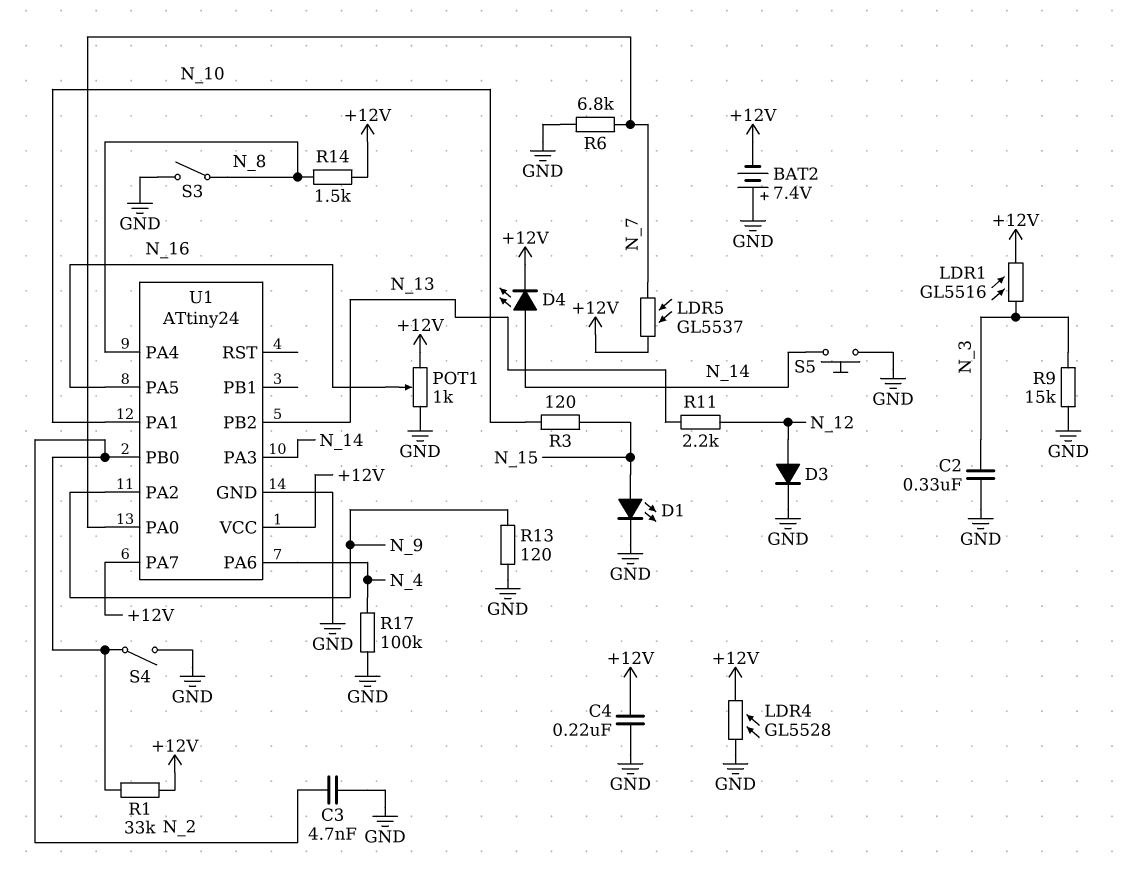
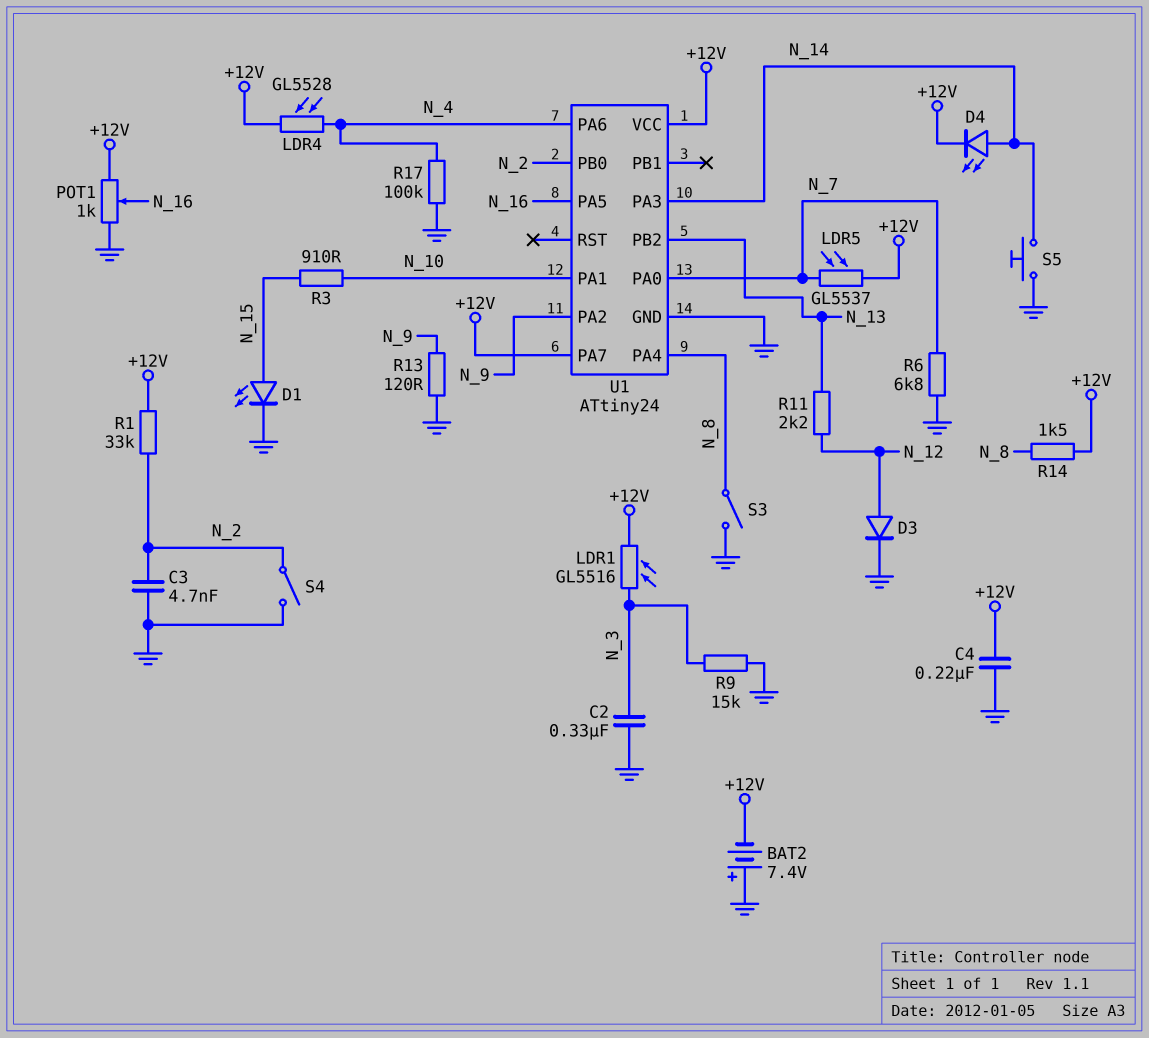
LDR4: GL5528 (+12V, GND) -> GL5528 (+12V, N_4)
R3: 120 (N_10, N_15) -> 910 (N_10, N_15)

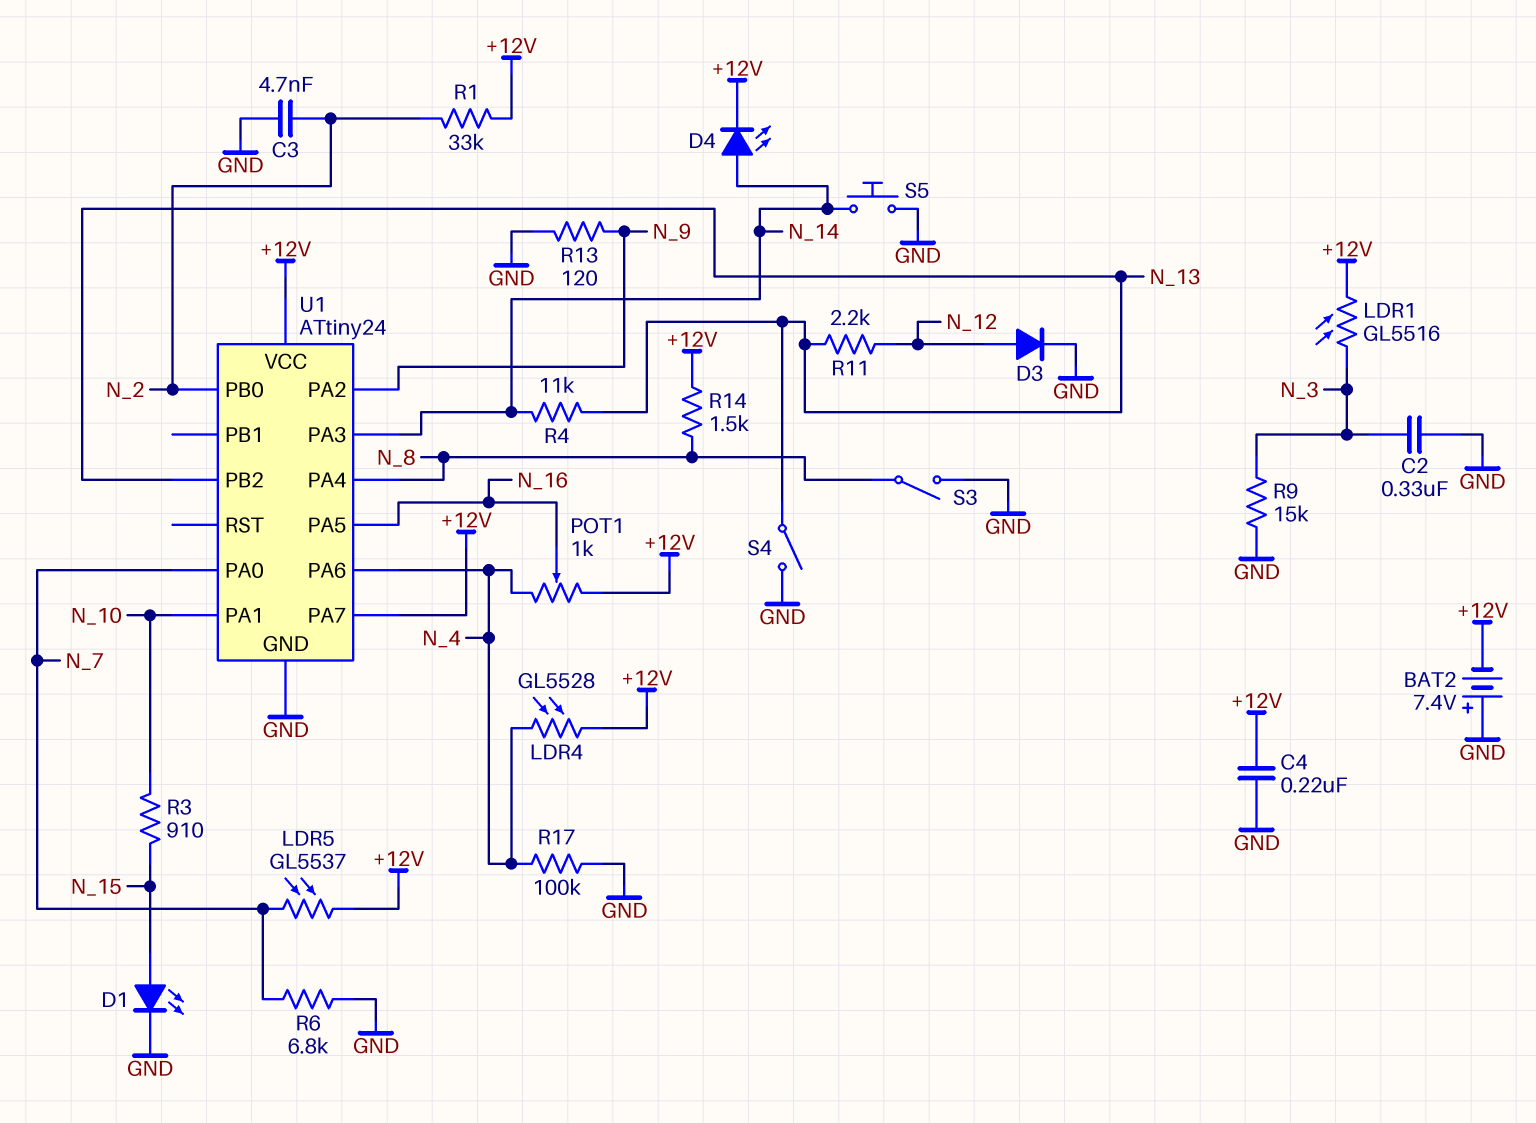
POT1: 1k (+12V, GND, wiper N_16) -> 1k (+12V, N_4, wiper N_16)
R4: none -> 11k (N_13, N_14)
S4: switch (GND, N_2) -> switch (GND, N_13)

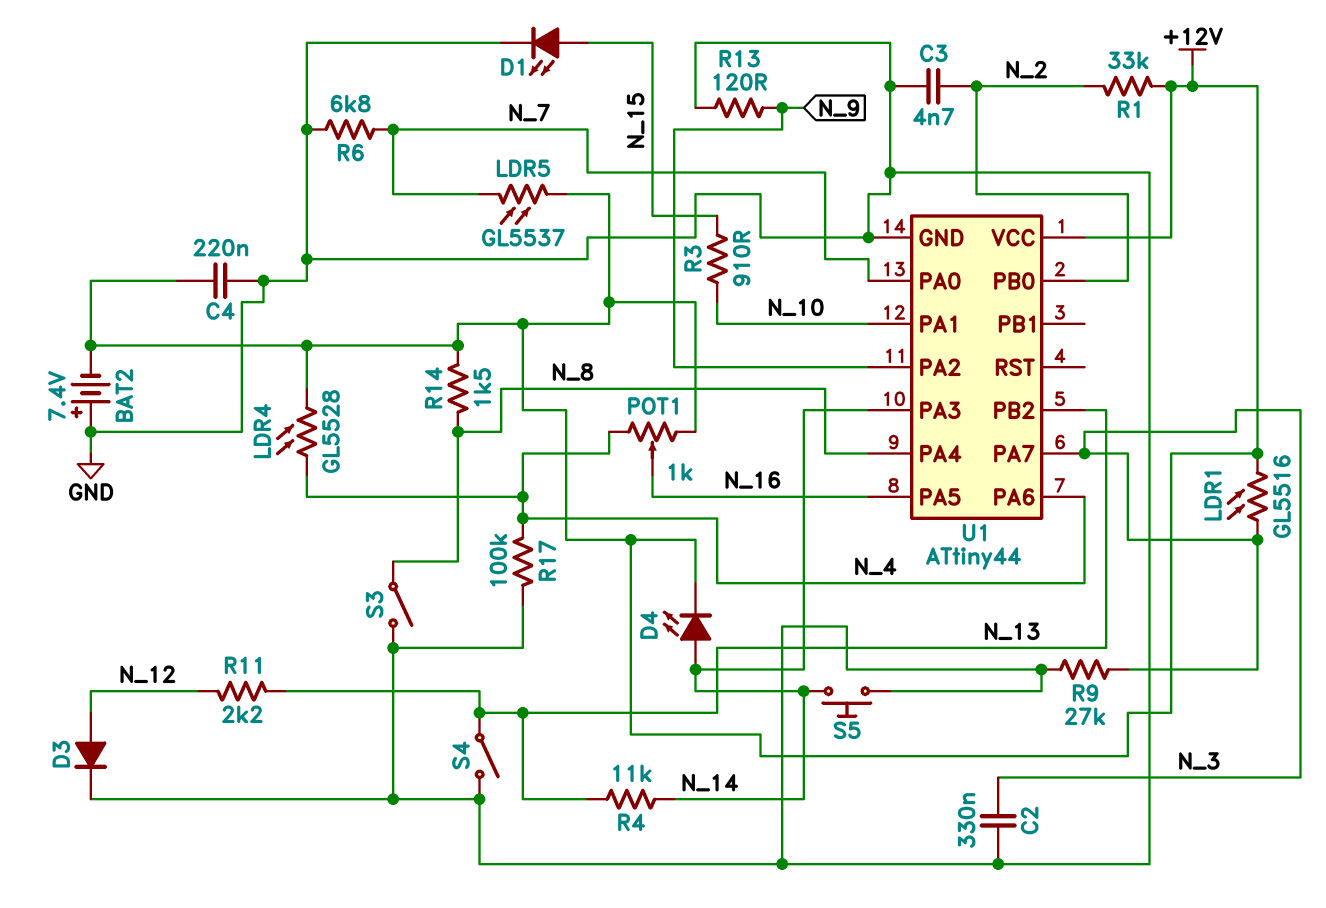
R9: 15k (GND, N_3) -> 27k (GND, N_3)
U1: ATtiny24 -> ATtiny44
U1 pin PA7: +12V -> N_3

